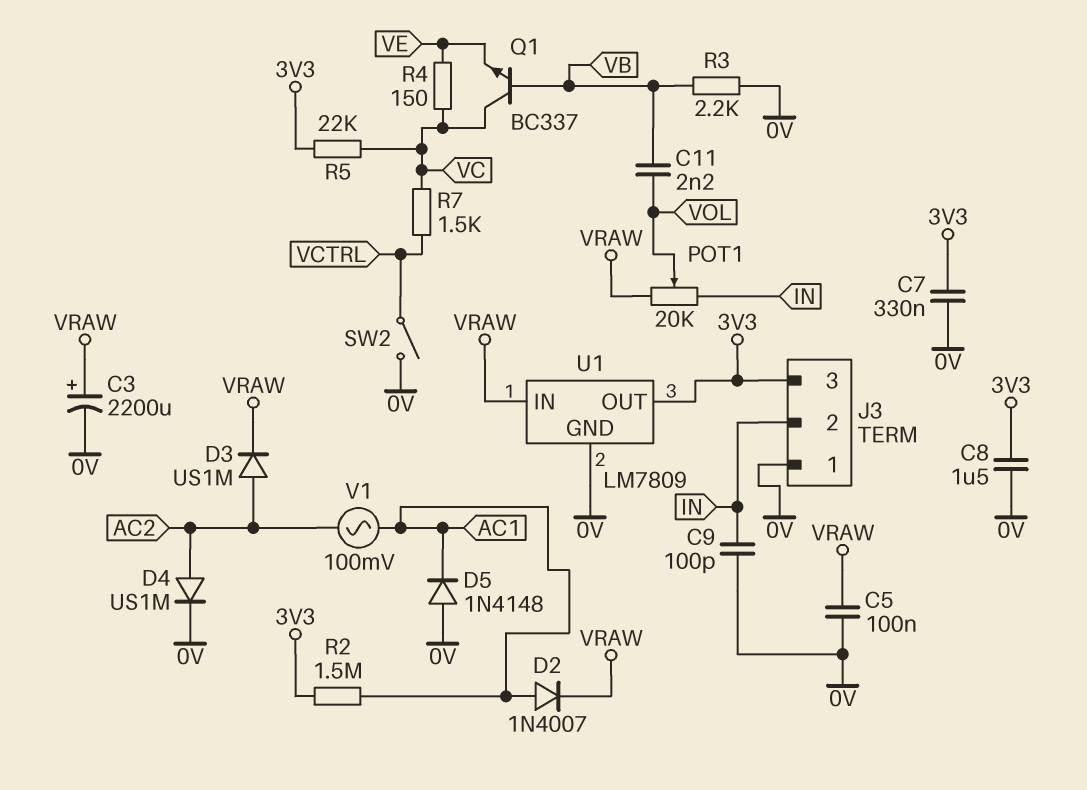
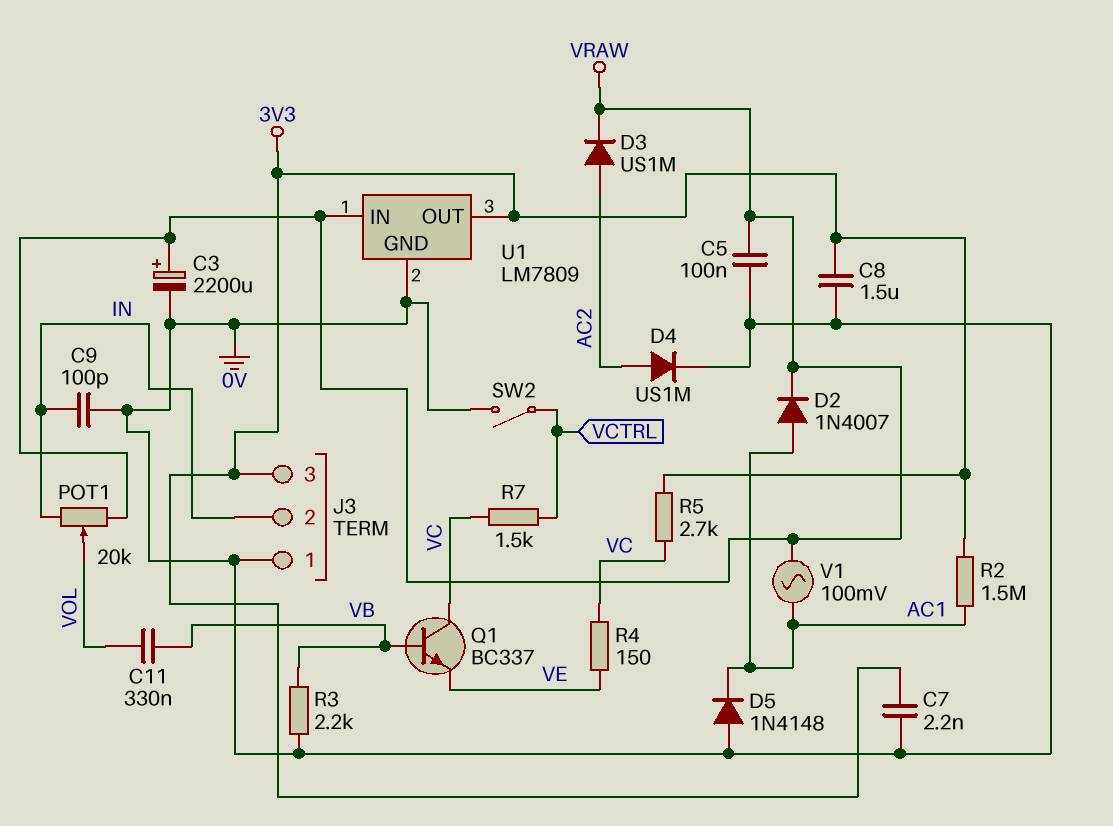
C7: 330nF (0V, 3V3) -> 2.2nF (0V, 3V3)
C11: 2.2nF (VB, VOL) -> 330nF (VB, VOL)
R5: 22k (3V3, VC) -> 2.7k (3V3, VC)
V1: AC 100mV (AC1, AC2) -> AC 100mV (AC1, VRAW)

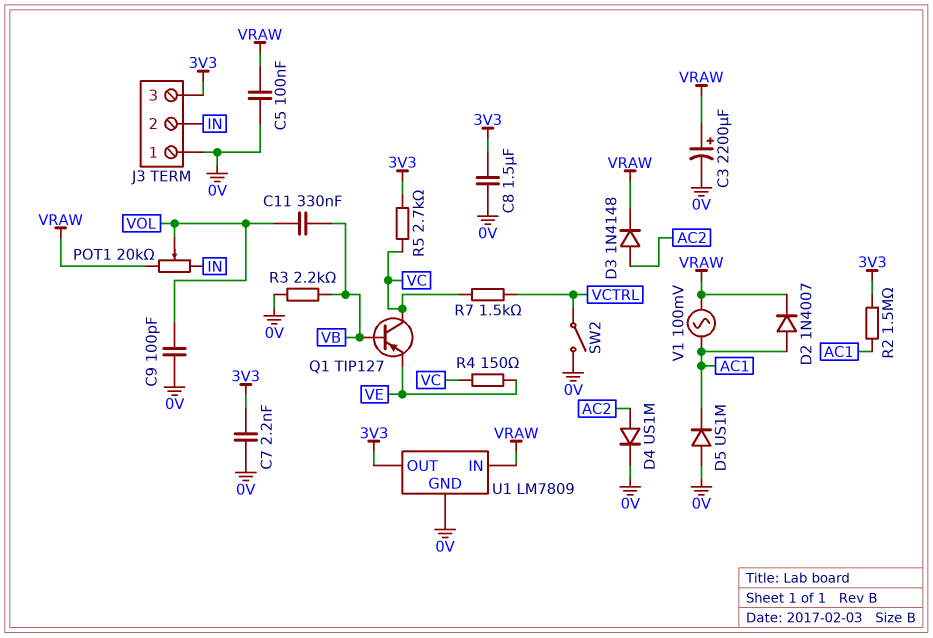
C9: 100pF (0V, IN) -> 100pF (0V, VOL)
D3: diode US1M (A AC2, K VRAW) -> diode 1N4148 (A AC2, K VRAW)
D5: diode 1N4148 (A 0V, K AC1) -> diode US1M (A 0V, K AC1)
Q1: NPN BC337 (B VB, C VC, E VE) -> PNP TIP127 (B VB, C VC, E VE)

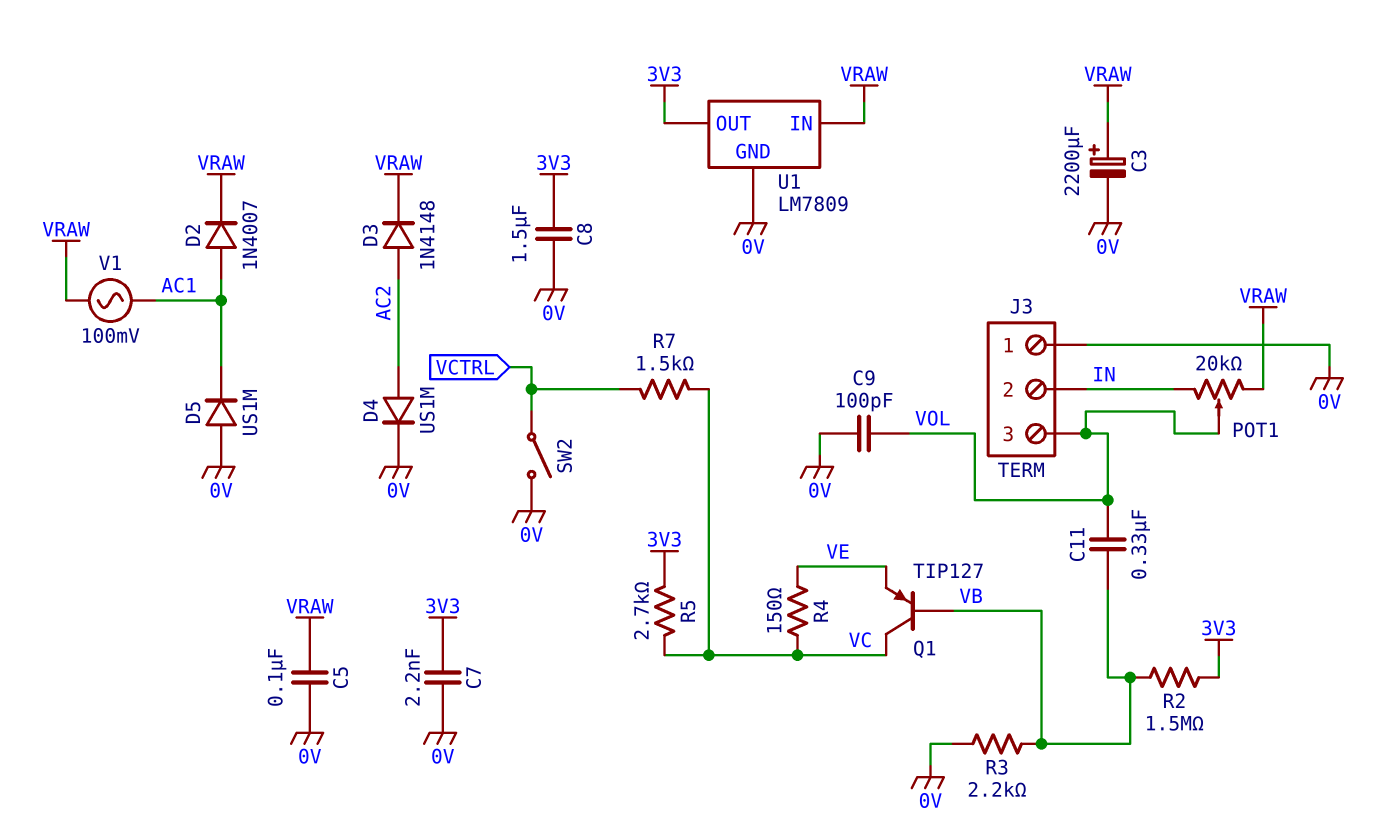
J3 pin 3: 3V3 -> VOL
R2: 1.5M (3V3, AC1) -> 1.5M (3V3, VB)

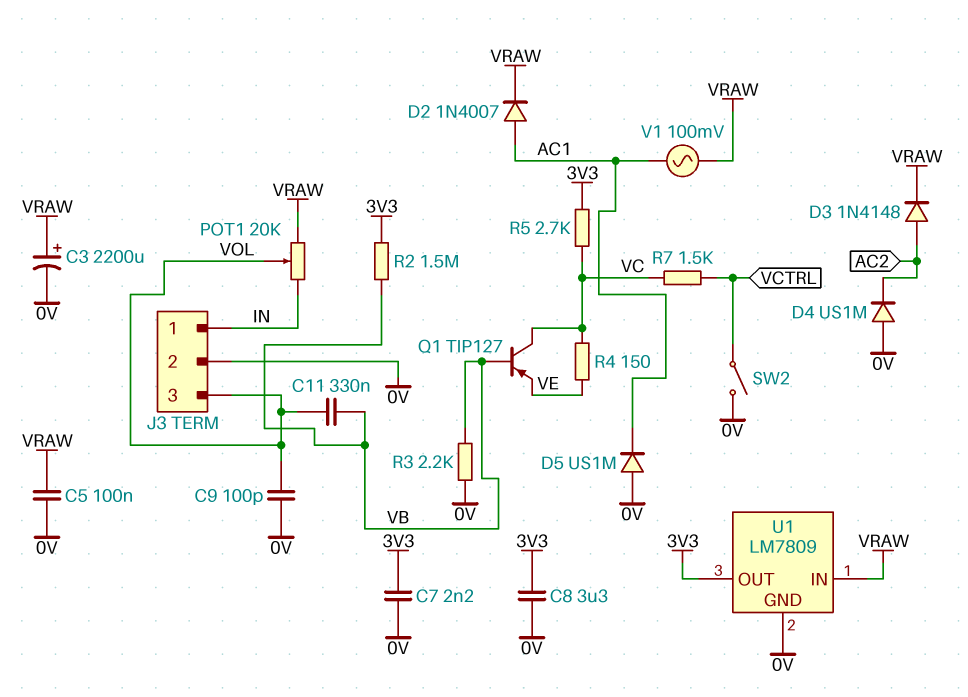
C8: 1.5uF (0V, 3V3) -> 3.3uF (0V, 3V3)
D4: diode US1M (A AC2, K 0V) -> diode US1M (A 0V, K AC2)
J3 pin 1: 0V -> IN
J3 pin 2: IN -> 0V

